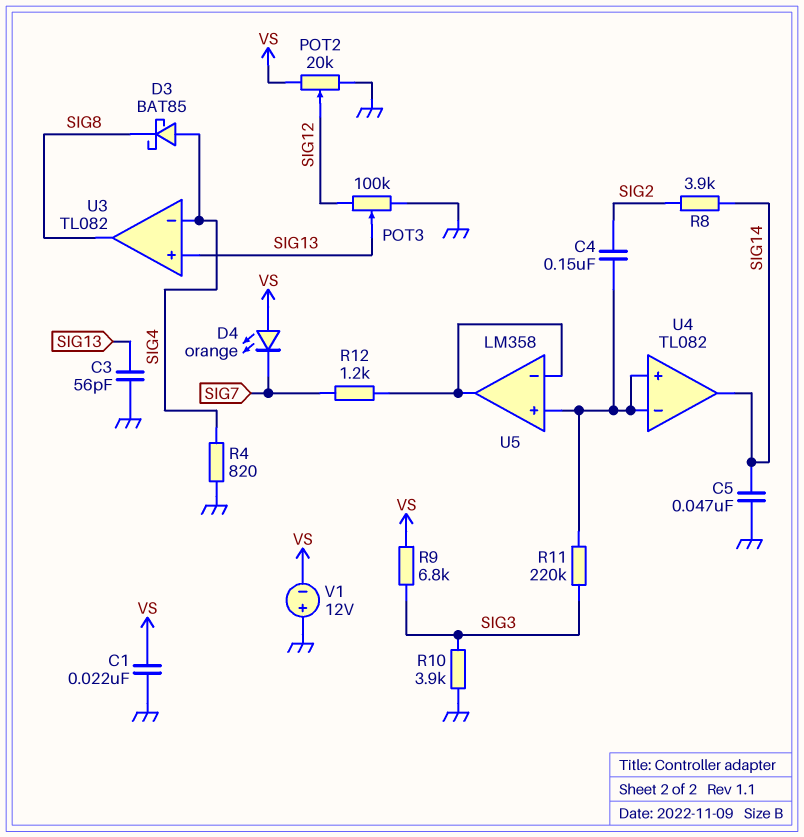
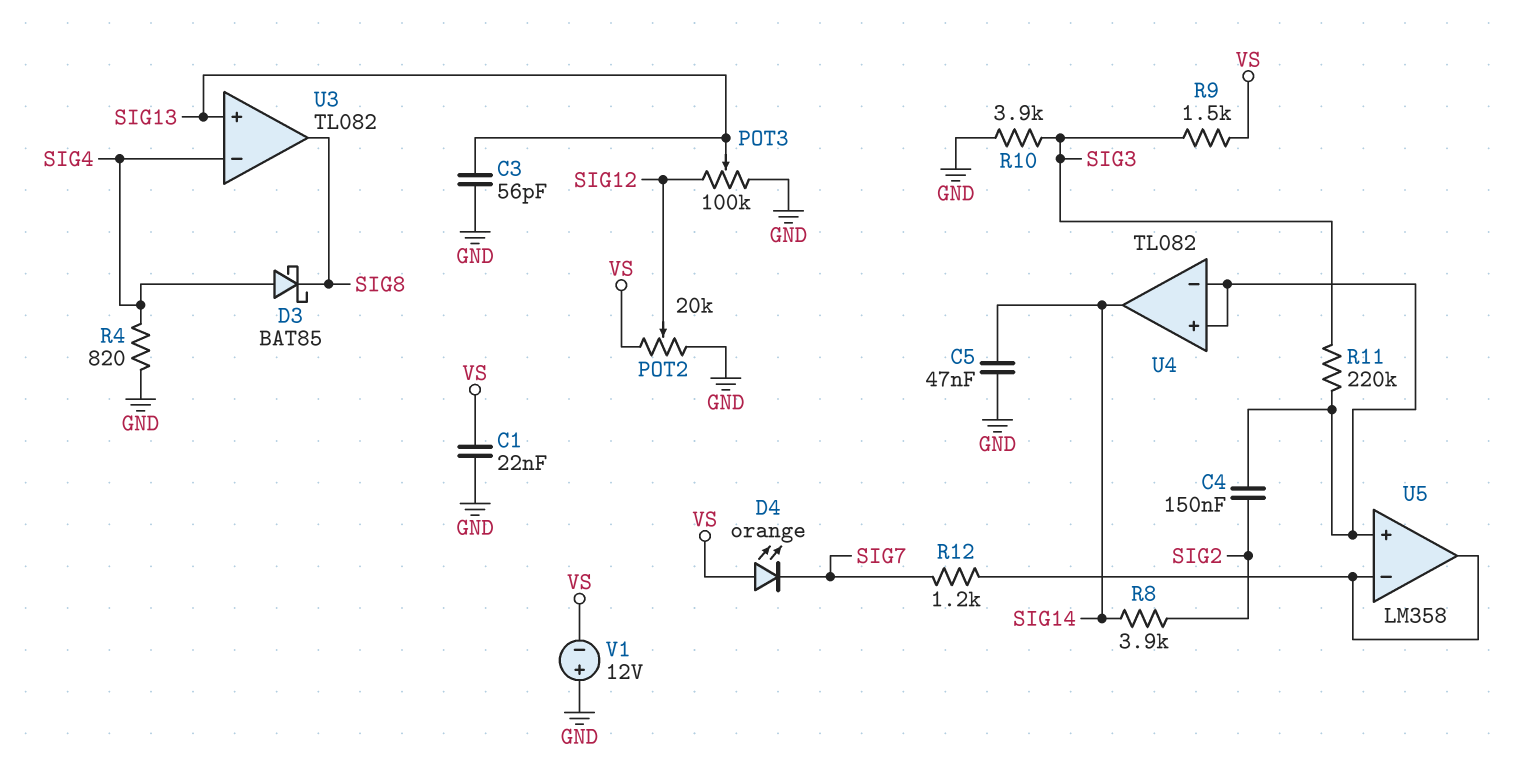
R9: 6.8k (SIG3, VS) -> 1.5k (SIG3, VS)

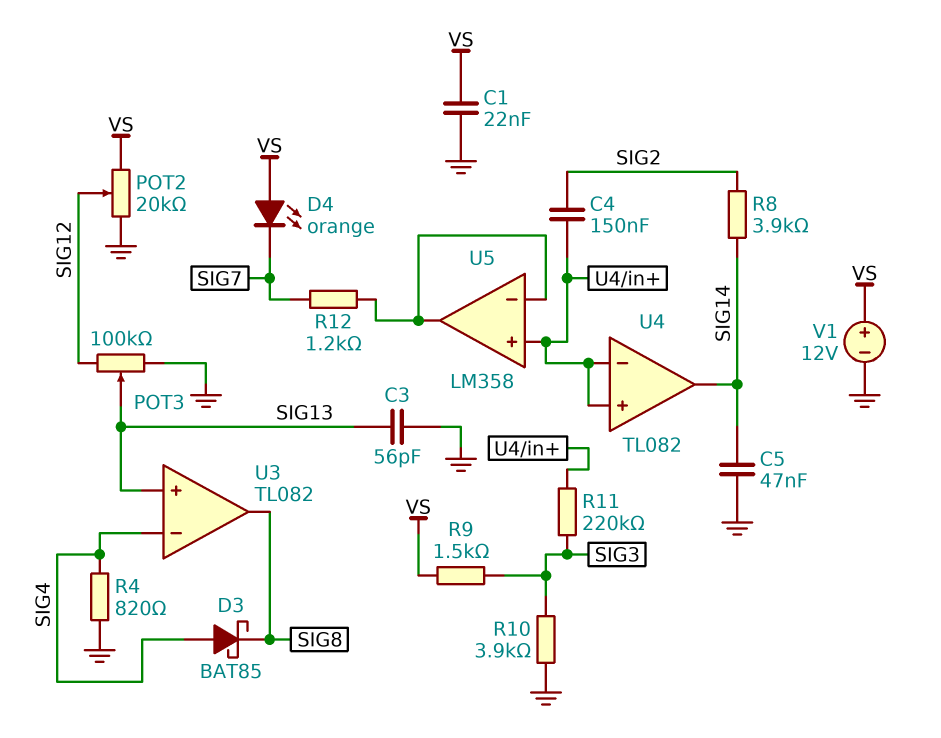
V1: 12V (plus GND, minus VS) -> 12V (plus VS, minus GND)

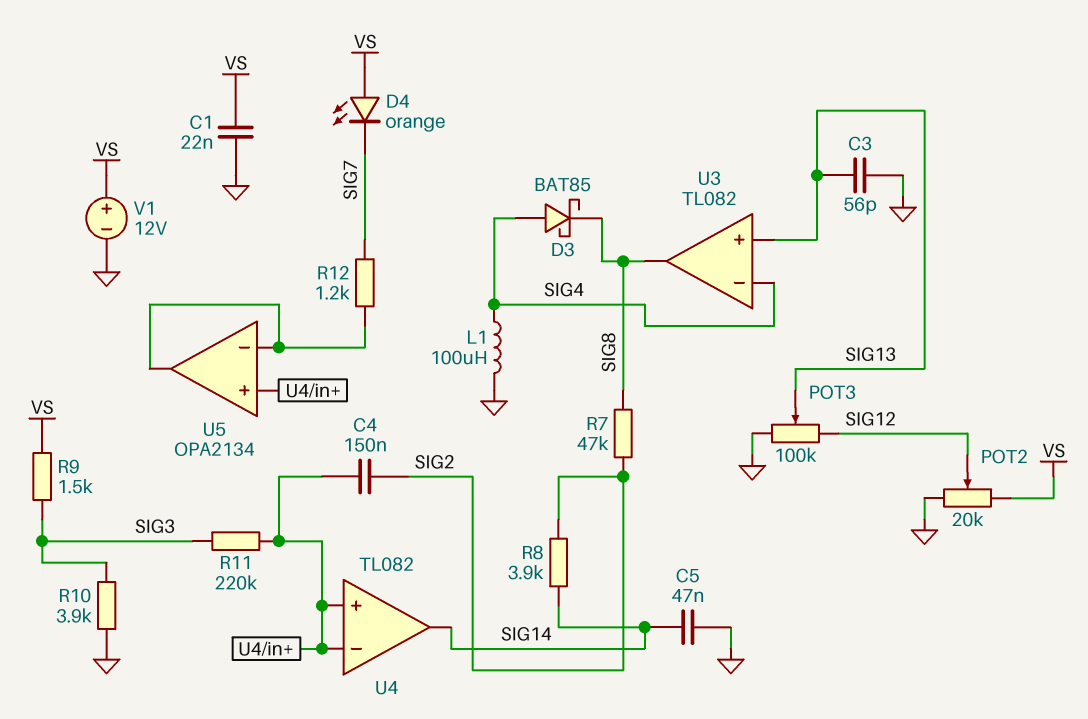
L1: none -> 100uH (GND, SIG4)
R4: 820 (GND, SIG4) -> none
R7: none -> 47k (SIG2, SIG8)
U5: LM358 -> OPA2134

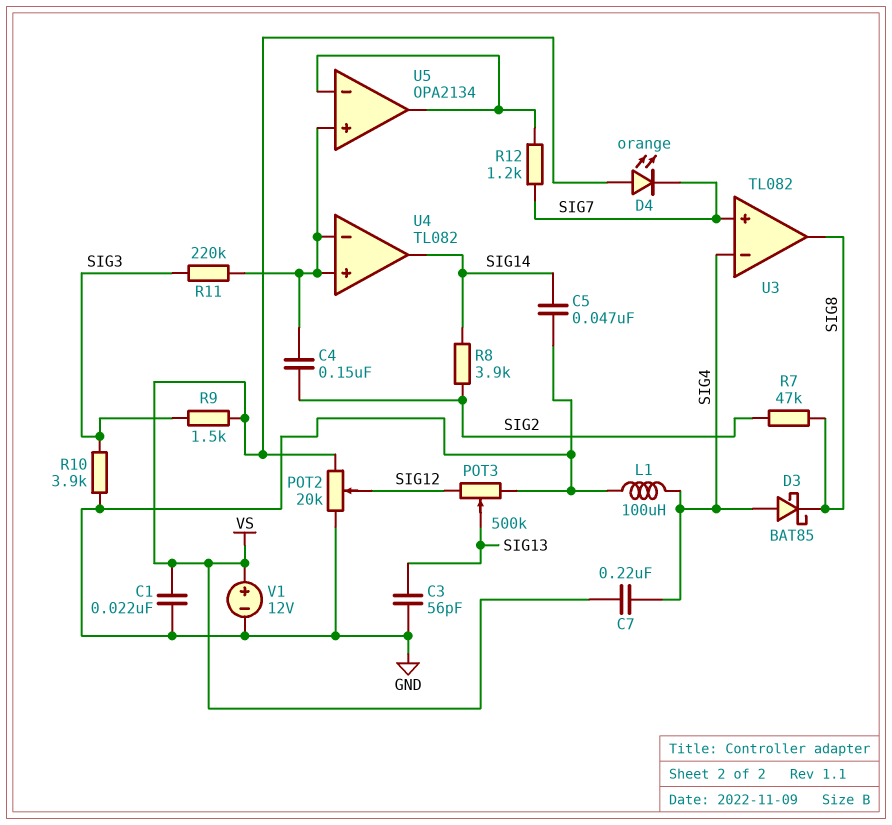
C7: none -> 220nF (SIG4, VS)
POT3: 100k (GND, SIG12, wiper SIG13) -> 500k (GND, SIG12, wiper SIG13)
U3 pin in+: SIG13 -> SIG7

